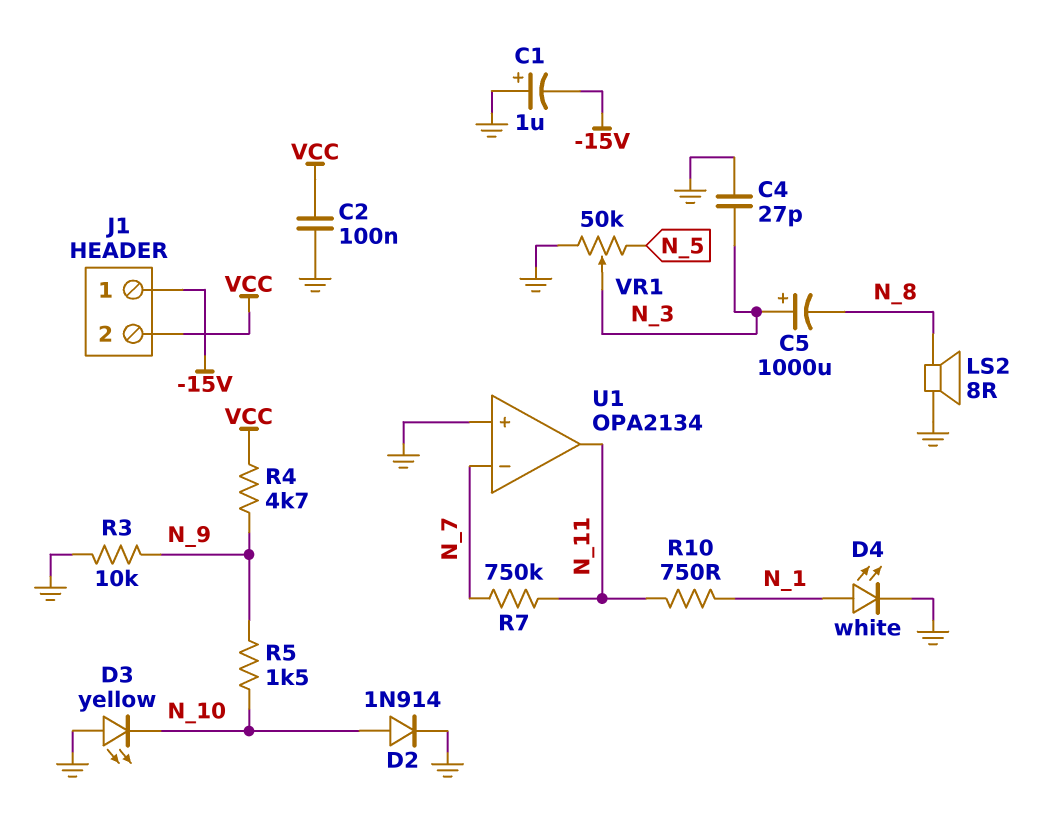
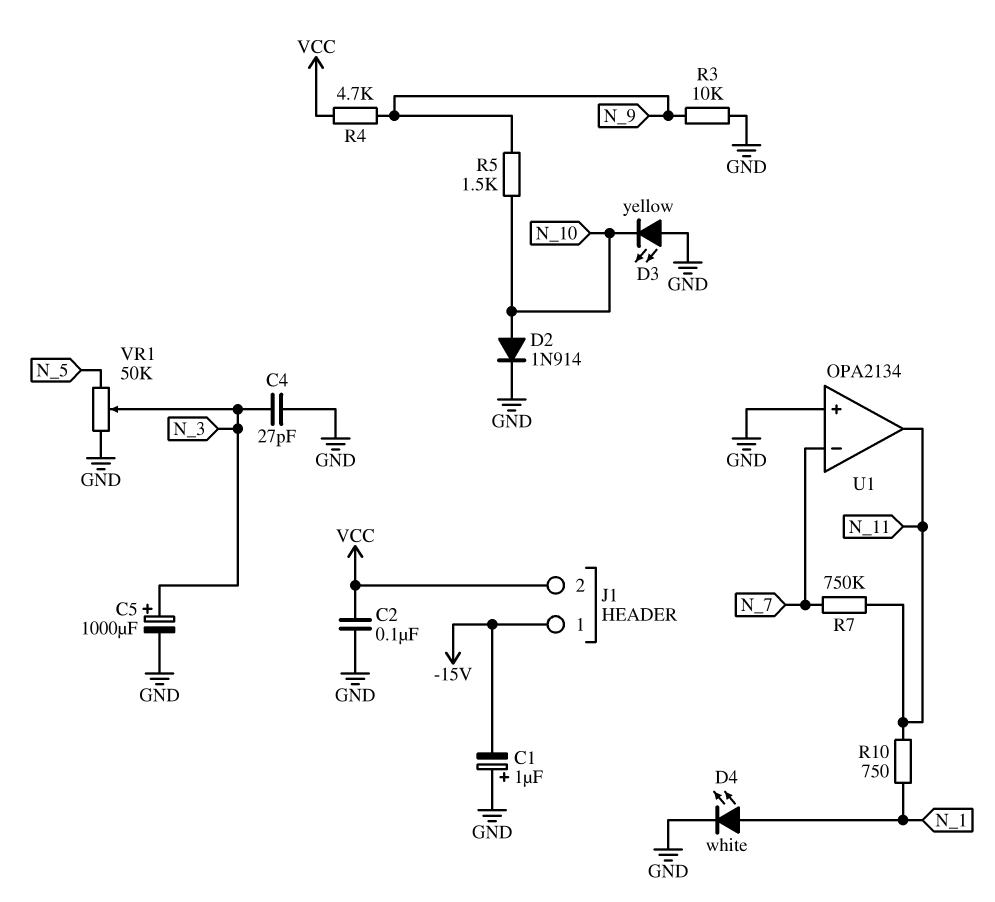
C5: 1000uF (plus N_3, minus N_8) -> 1000uF (plus N_3, minus GND)
LS2: speaker 8R (GND, N_8) -> none

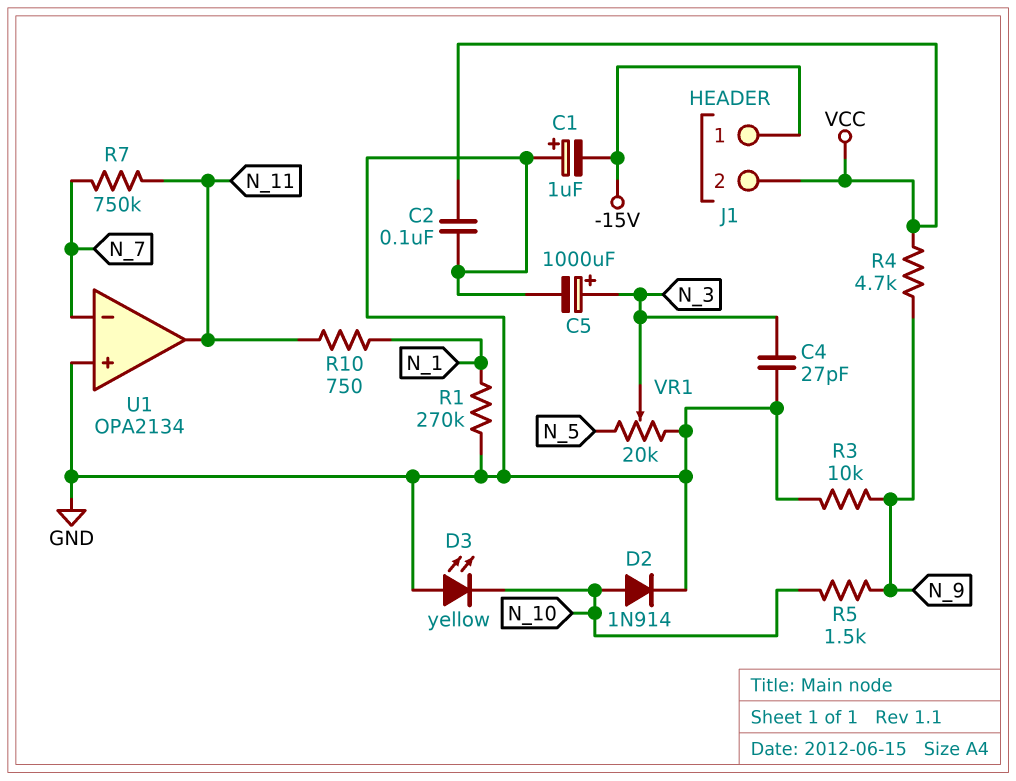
D4: LED white (A N_1, K GND) -> none
R1: none -> 270k (GND, N_1)
VR1: 50k (GND, N_5, wiper N_3) -> 20k (GND, N_5, wiper N_3)

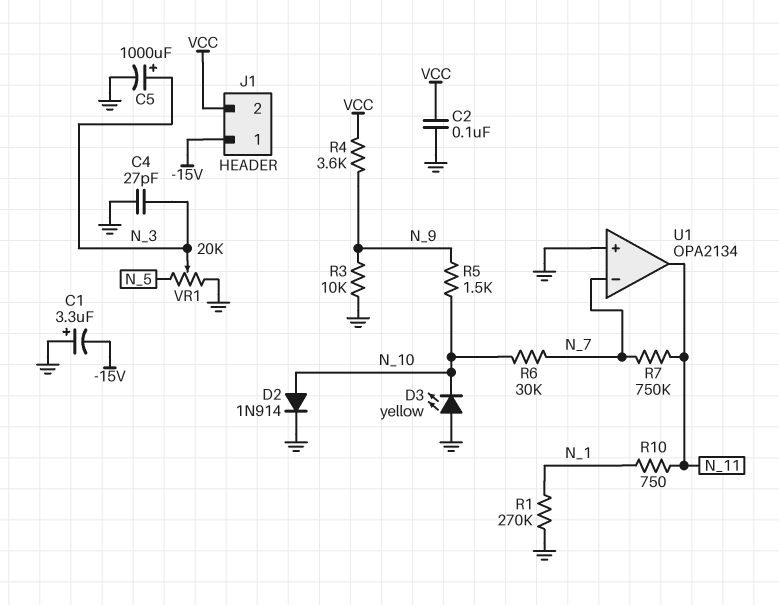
C1: 1uF (plus GND, minus -15V) -> 3.3uF (plus GND, minus -15V)
R4: 4.7k (N_9, VCC) -> 3.6k (N_9, VCC)
R6: none -> 30k (N_7, N_10)

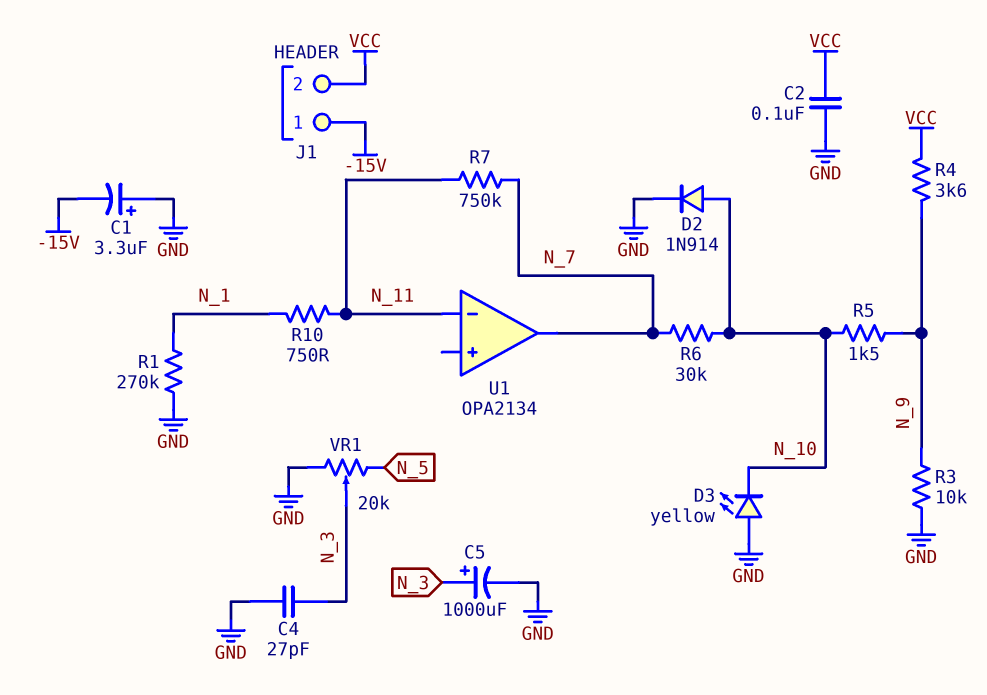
U1 pin in+: GND -> none
U1 pin in-: N_7 -> N_11
U1 pin out: N_11 -> N_7

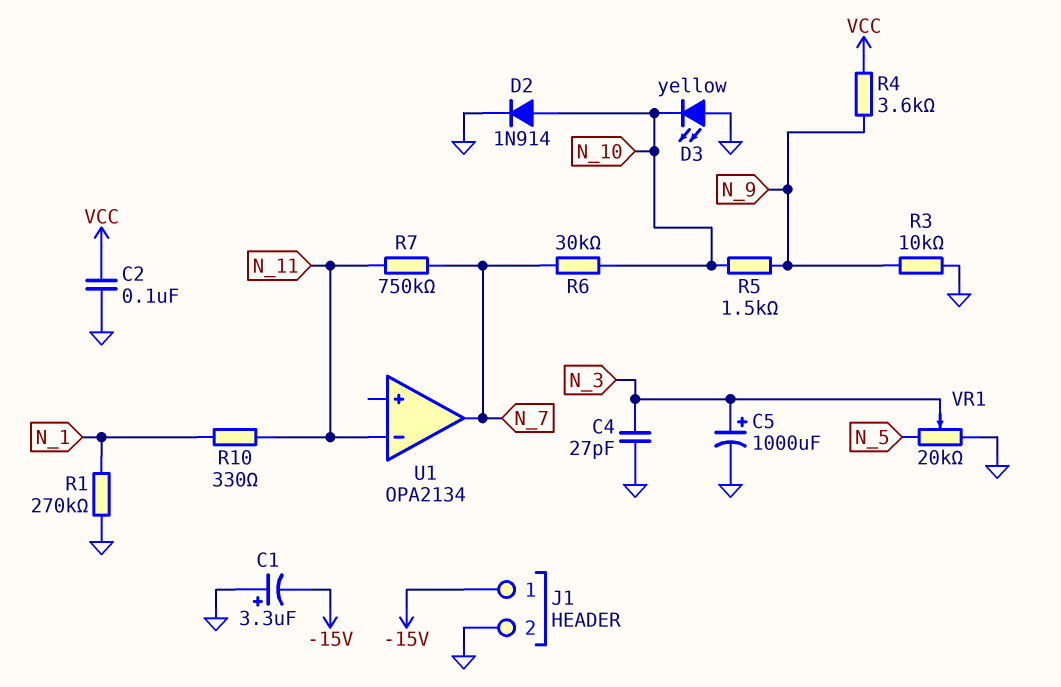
J1 pin 2: VCC -> GND
R10: 750 (N_1, N_11) -> 330 (N_1, N_11)

